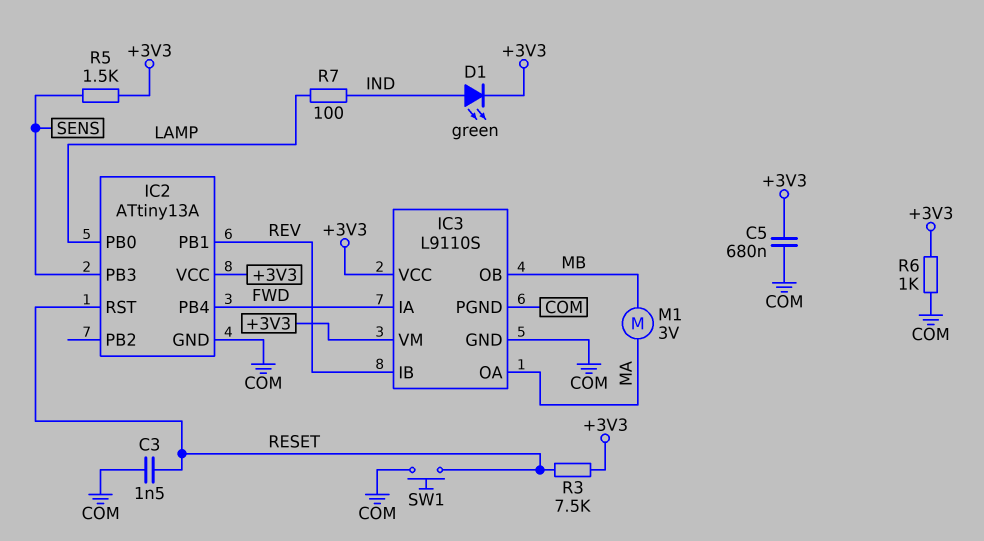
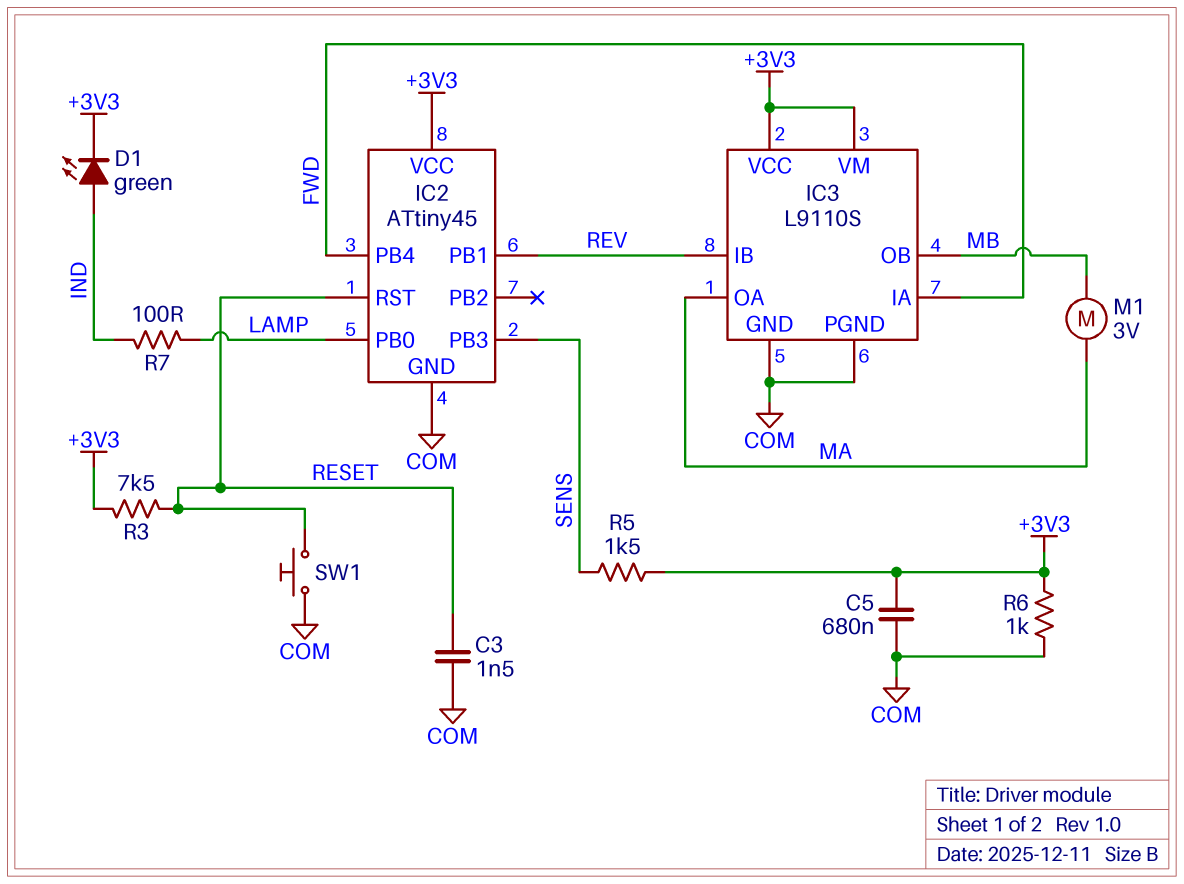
IC2: ATtiny13A -> ATtiny45

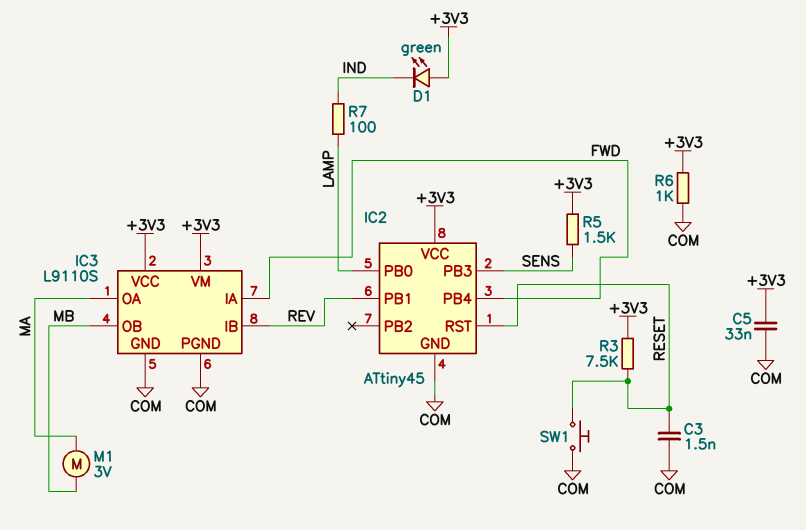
C5: 680nF (+3V3, COM) -> 33nF (+3V3, COM)
D1: LED green (A IND, K +3V3) -> LED green (A +3V3, K IND)

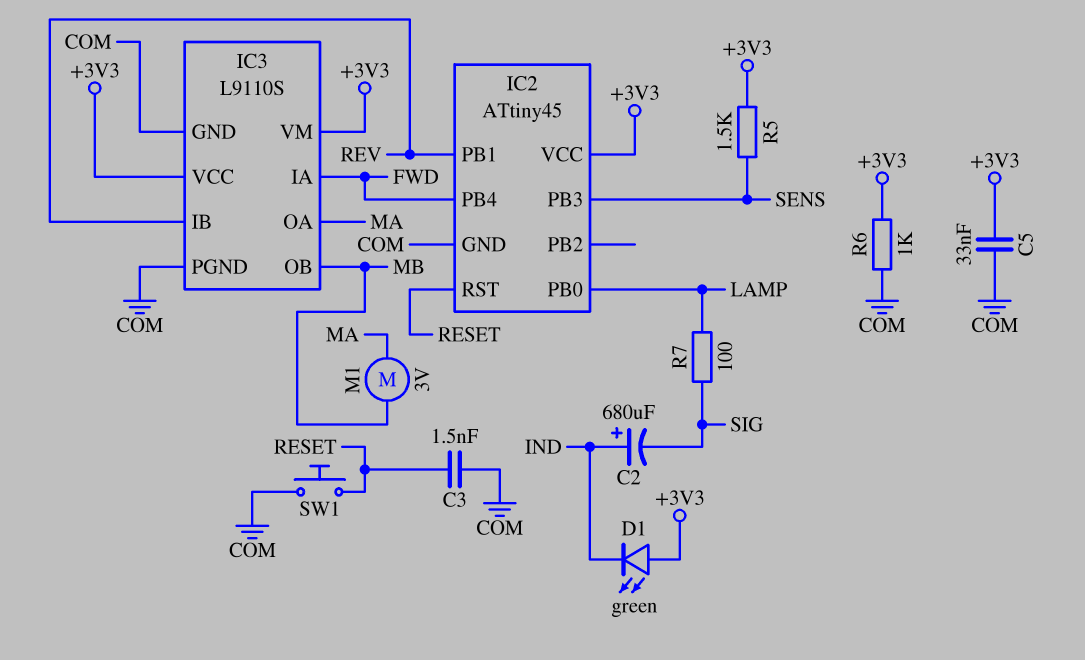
C2: none -> 680uF (plus IND, minus SIG)
R3: 7.5k (+3V3, RESET) -> none
R7: 100 (IND, LAMP) -> 100 (LAMP, SIG)

